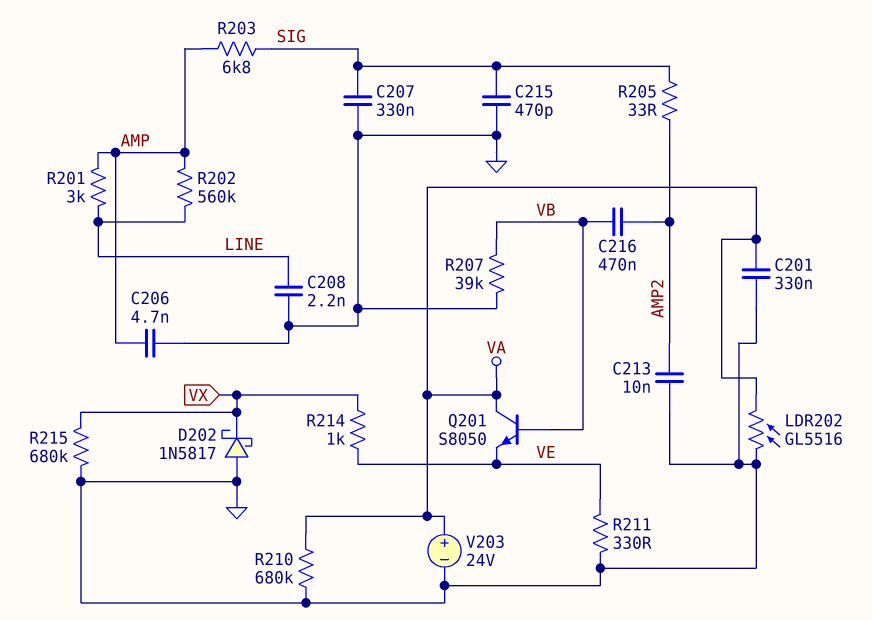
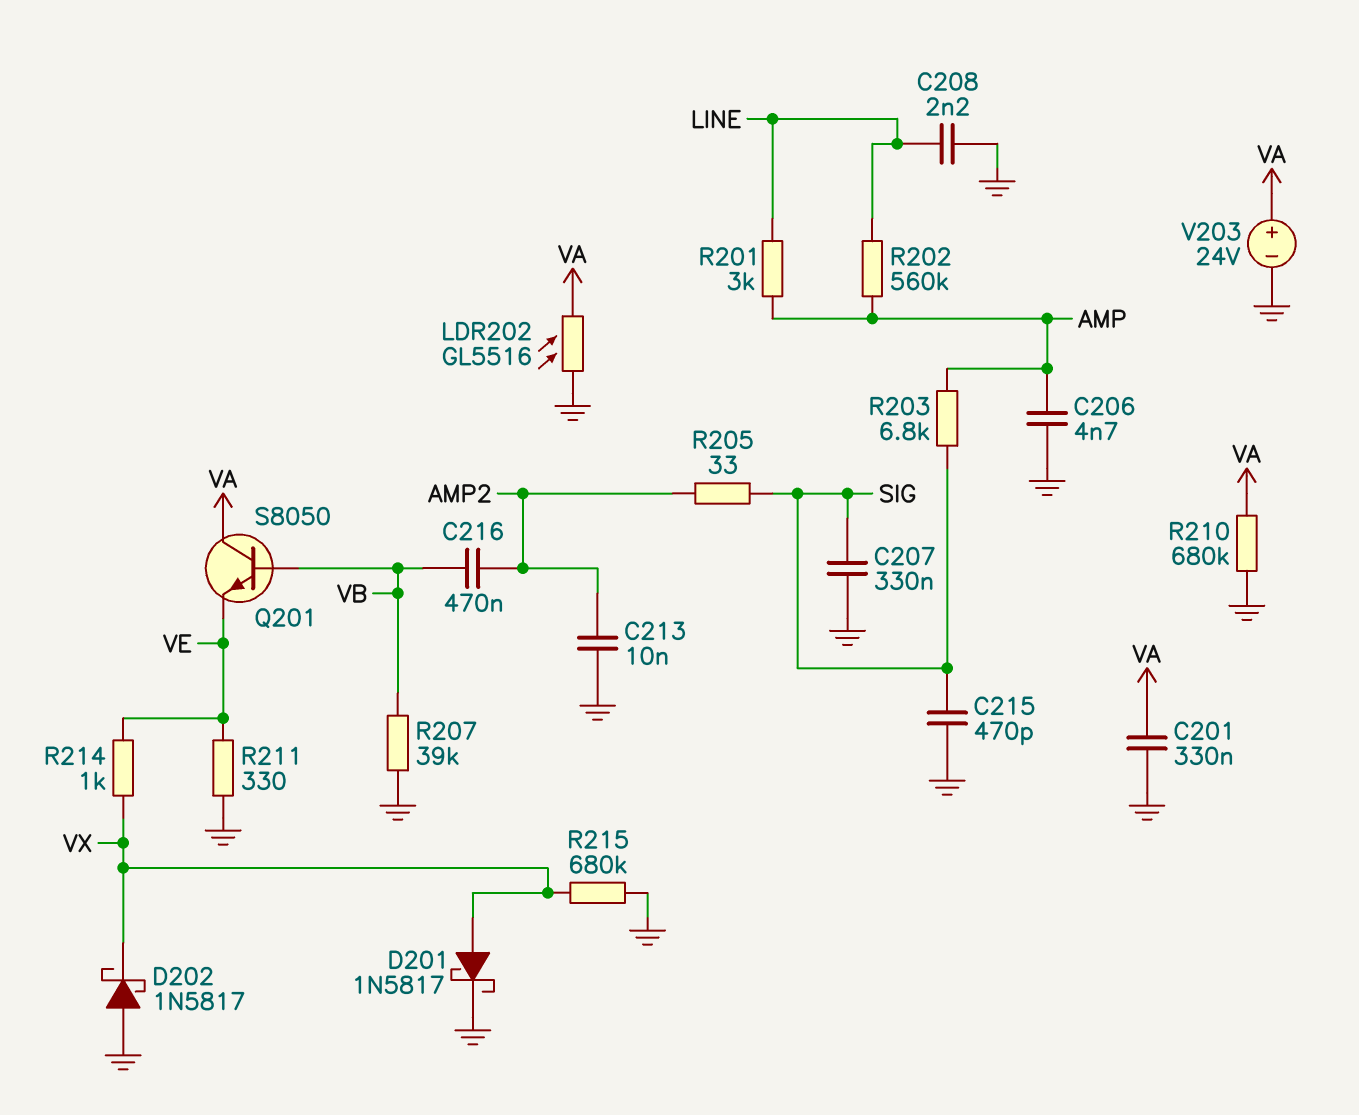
D201: none -> schottky 1N5817 (A VX, K GND)

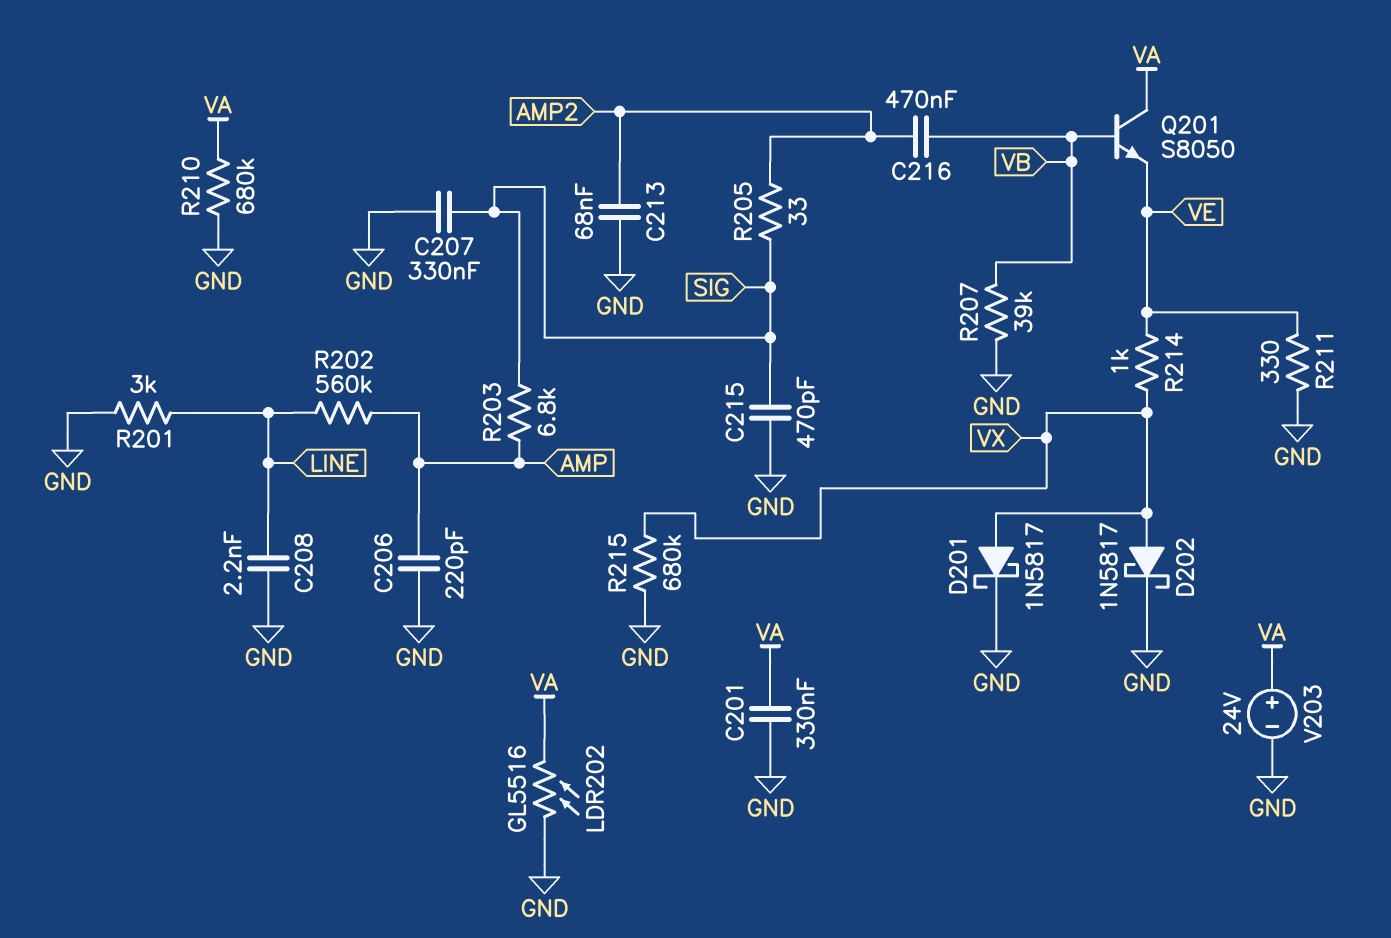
C206: 4.7nF (AMP, GND) -> 220pF (AMP, GND)
C213: 10nF (AMP2, GND) -> 68nF (AMP2, GND)
D202: schottky 1N5817 (A GND, K VX) -> schottky 1N5817 (A VX, K GND)
R201: 3k (AMP, LINE) -> 3k (GND, LINE)

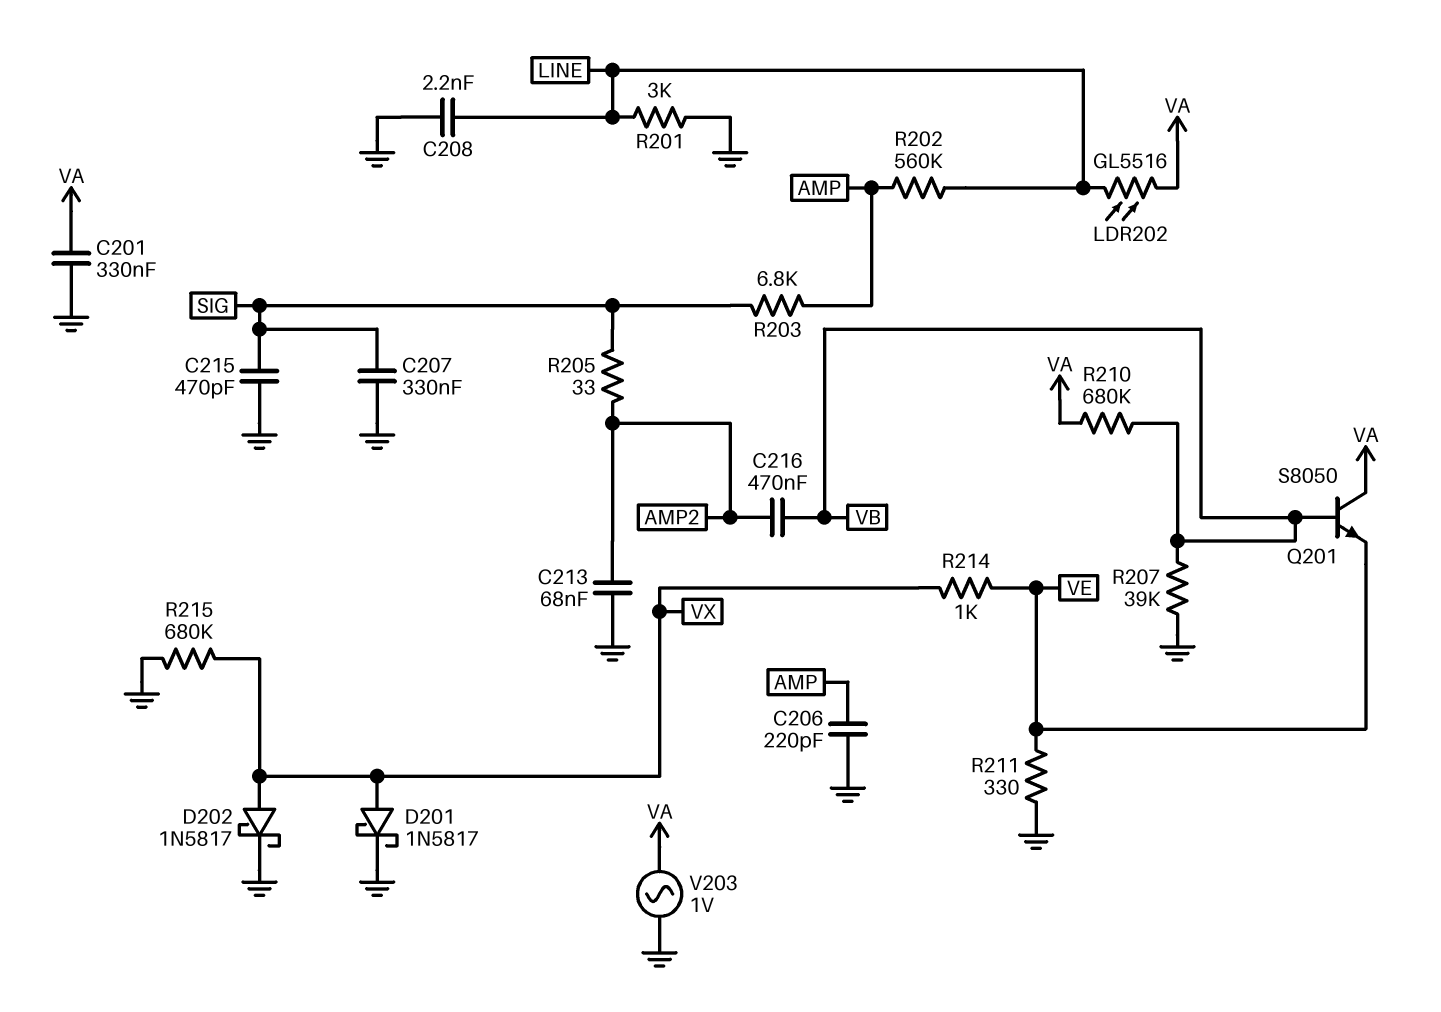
LDR202: GL5516 (GND, VA) -> GL5516 (LINE, VA)
R210: 680k (GND, VA) -> 680k (VA, VB)
V203: 24V (plus VA, minus GND) -> AC 1V (GND, VA)

